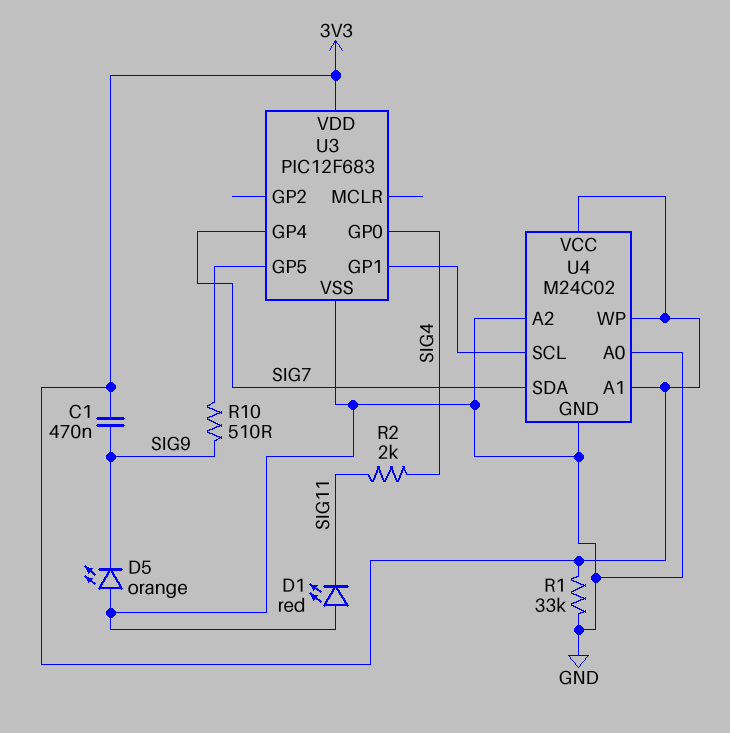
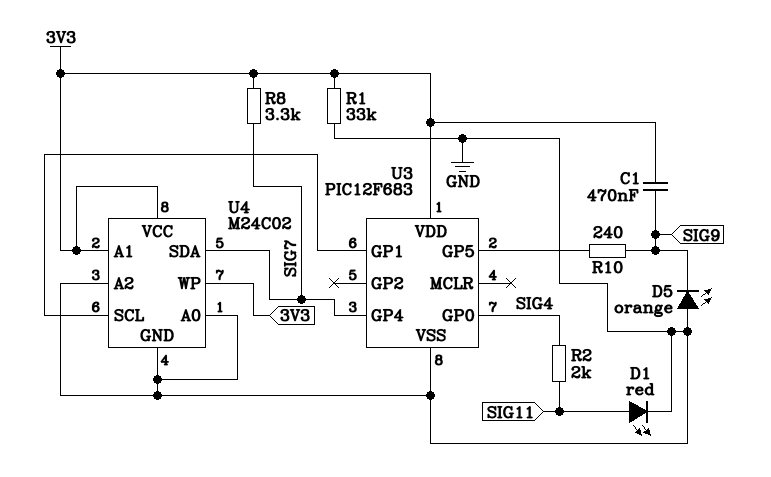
D1: LED red (A GND, K SIG11) -> LED red (A SIG11, K GND)
R8: none -> 3.3k (3V3, SIG7)
R10: 510 (SIG9, U3/GP5) -> 240 (SIG9, U3/GP5)

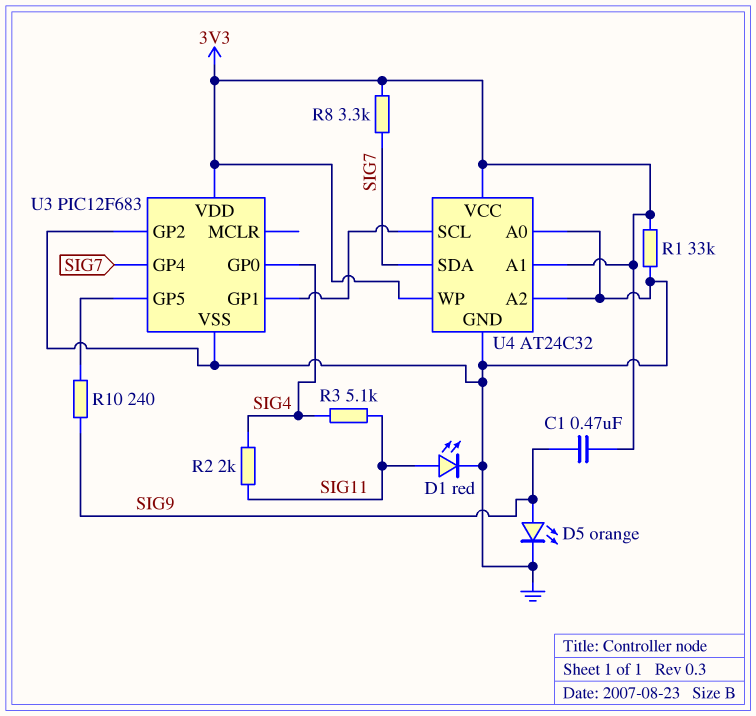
D5: LED orange (A GND, K SIG9) -> LED orange (A SIG9, K GND)
R3: none -> 5.1k (SIG4, SIG11)
U3 pin GP2: none -> GND
U4: M24C02 -> AT24C32

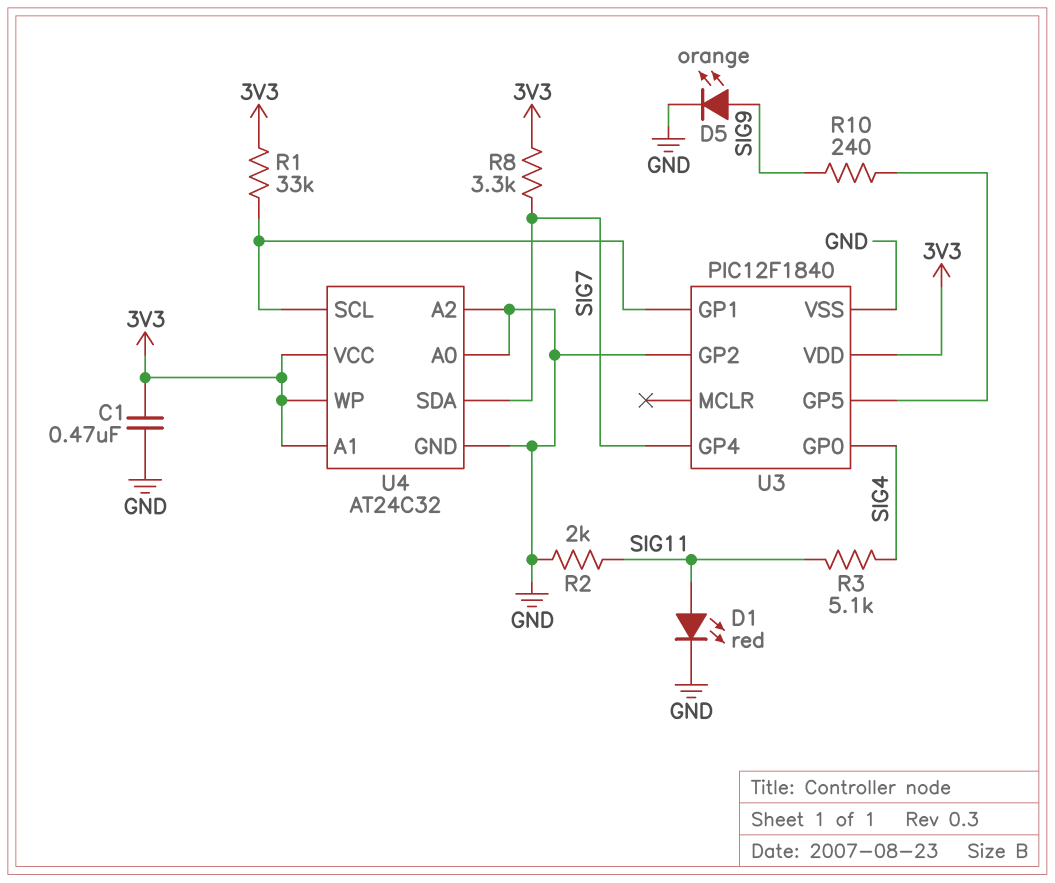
C1: 470nF (3V3, SIG9) -> 470nF (3V3, GND)
R1: 33k (3V3, GND) -> 33k (3V3, U3/GP1)
R2: 2k (SIG4, SIG11) -> 2k (GND, SIG11)
U3: PIC12F683 -> PIC12F1840

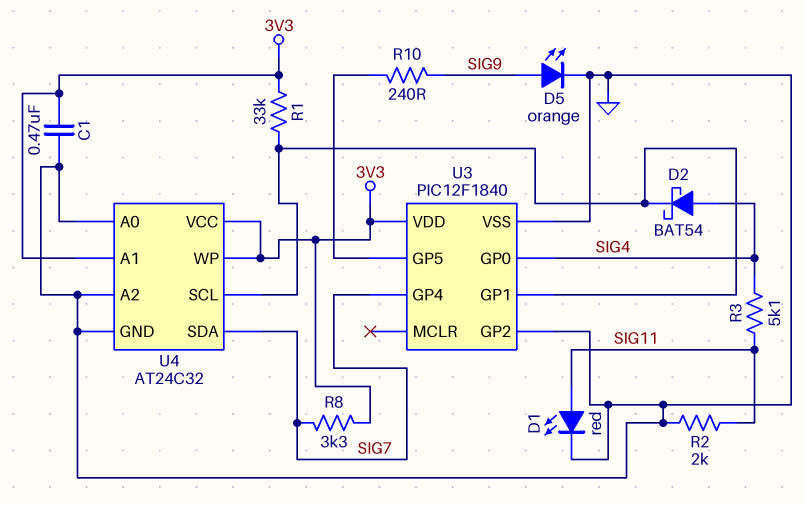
D2: none -> schottky BAT54 (A SIG4, K U3/GP1)

